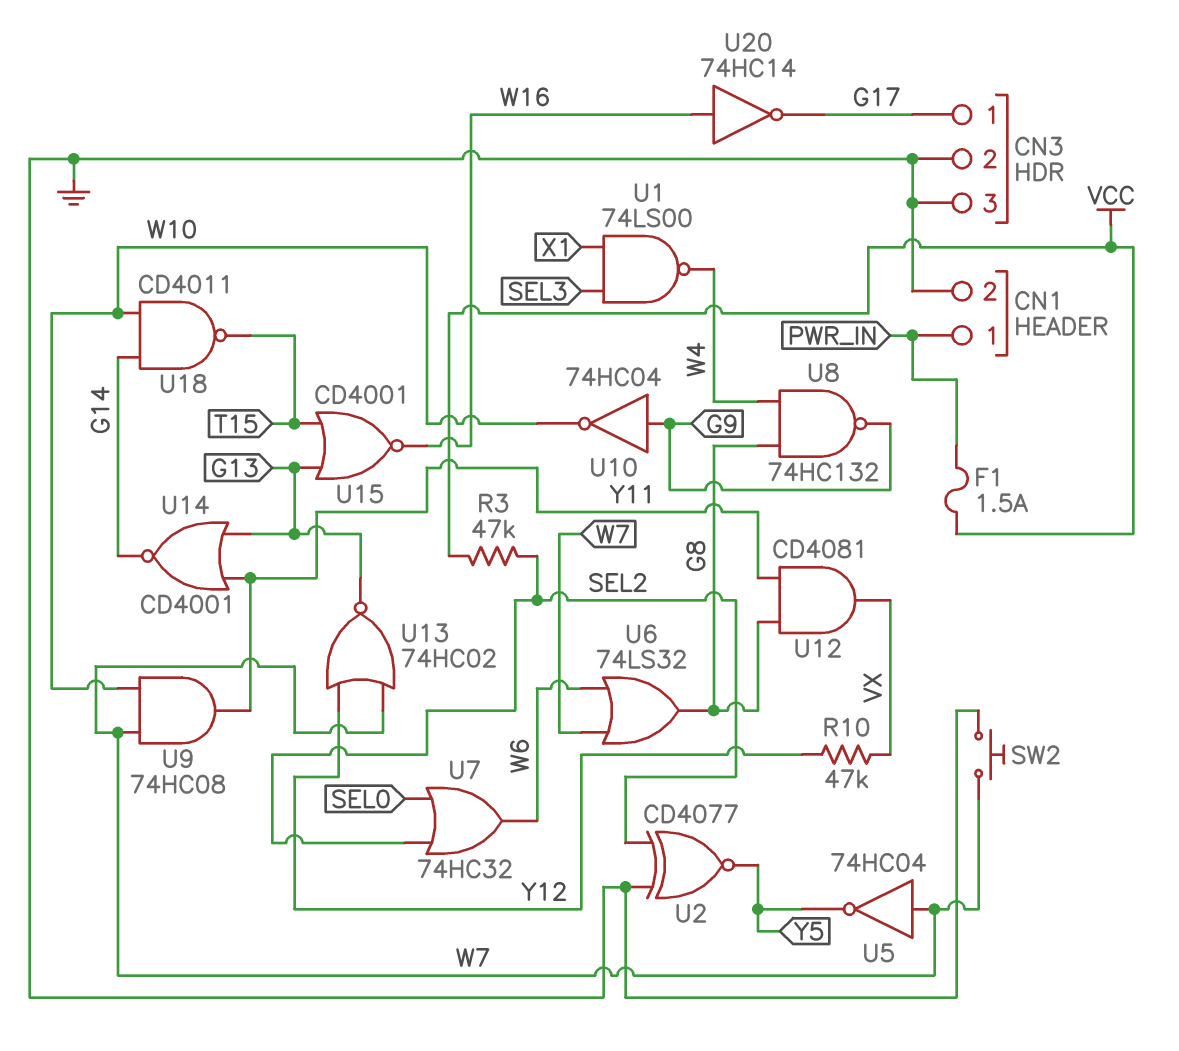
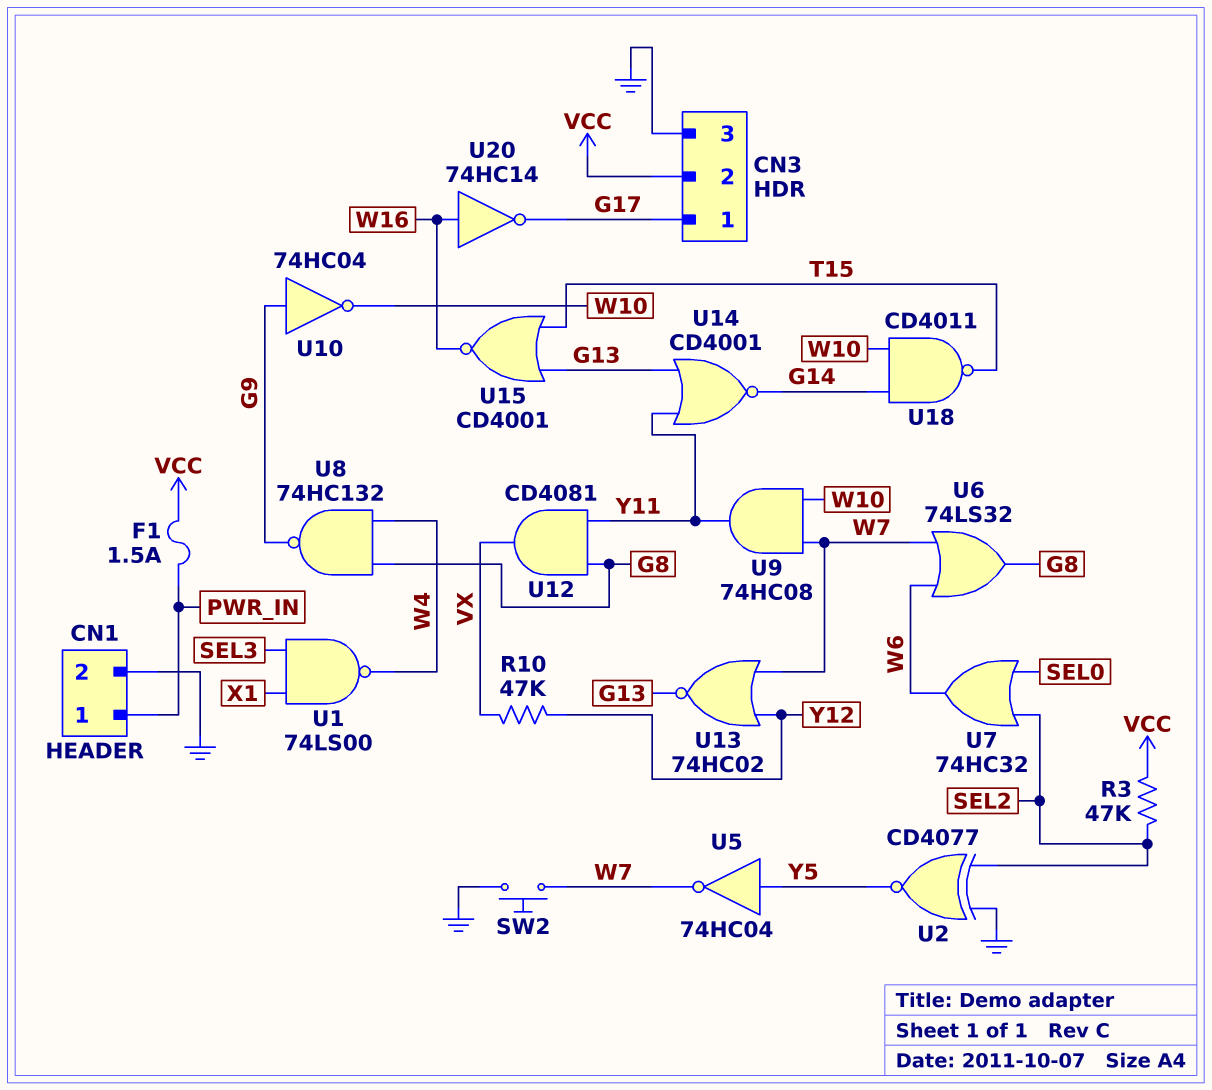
CN3 pin 2: GND -> VCC
U5: NOT 74HC04 (in W7, out Y5) -> NOT 74HC04 (in Y5, out W7)

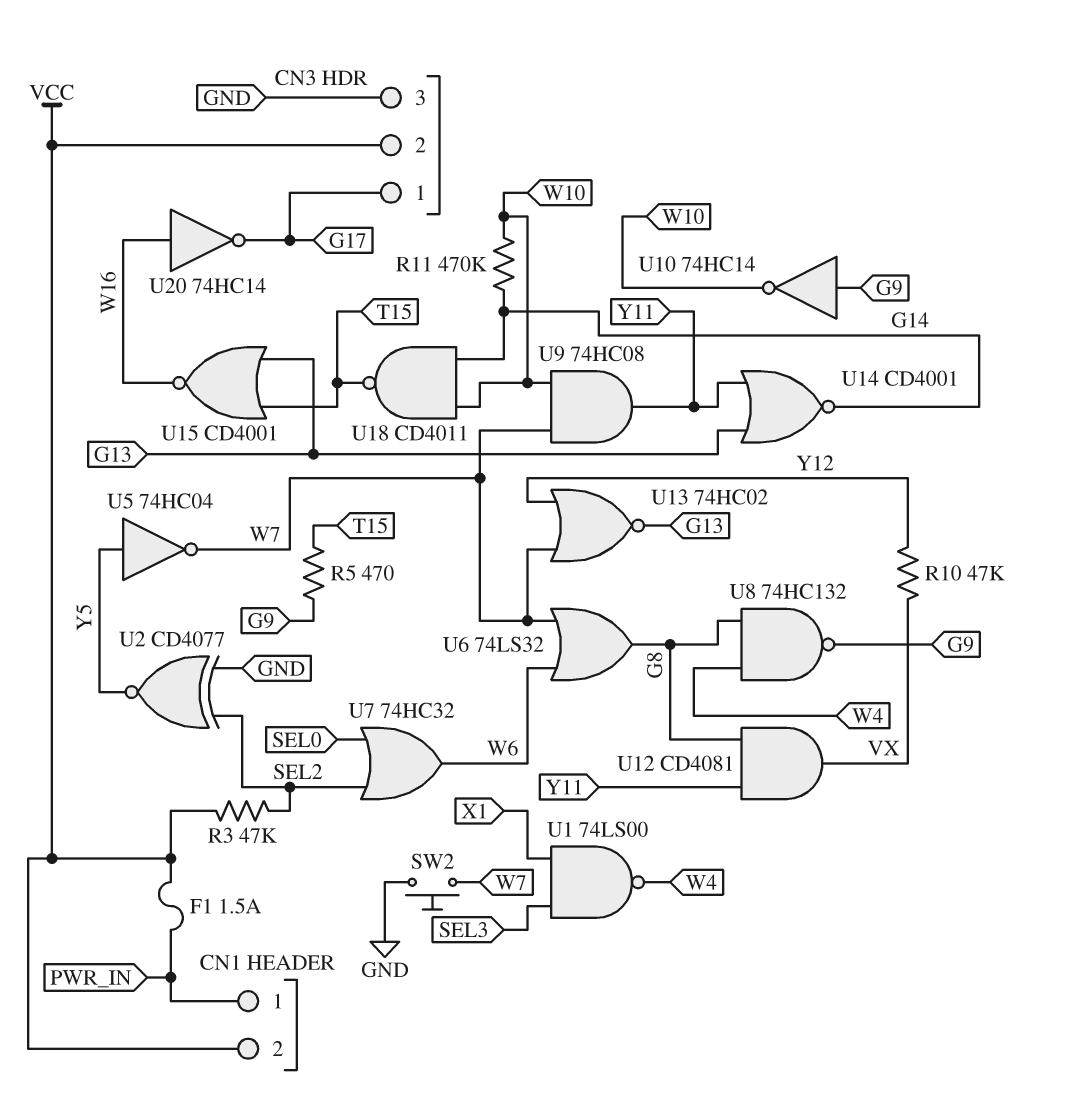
CN1 pin 2: GND -> VCC
R5: none -> 470 (G9, T15)
R11: none -> 470k (G14, W10)
U10: NOT 74HC04 (in G9, out W10) -> NOT 74HC14 (in G9, out W10)

